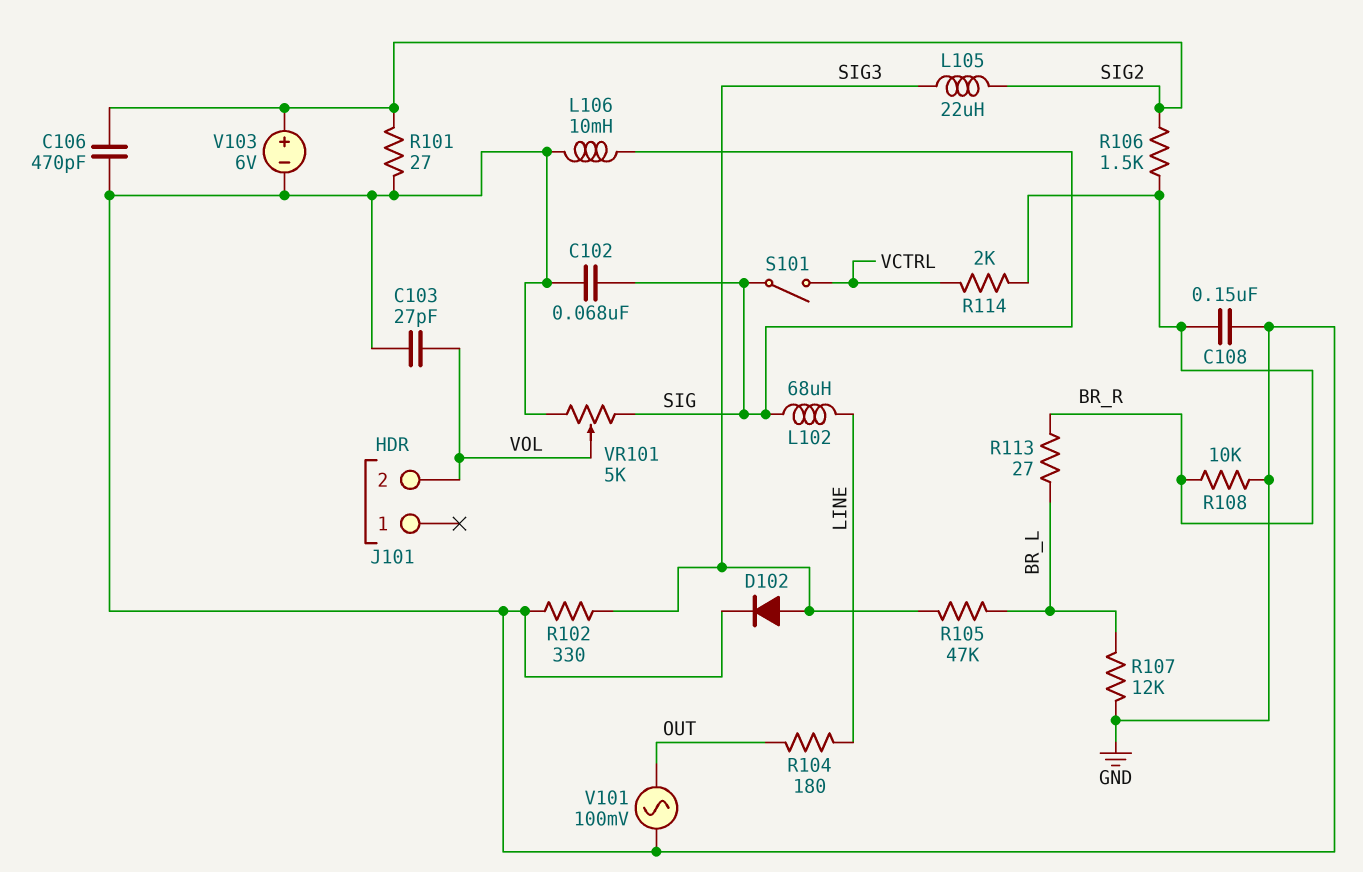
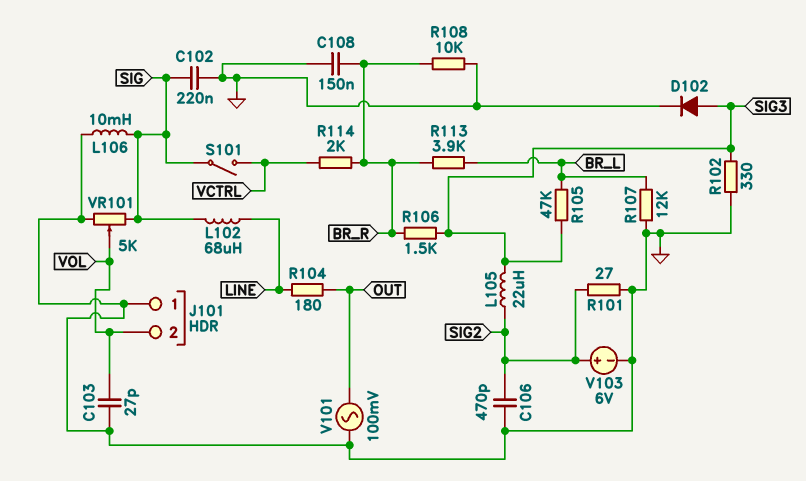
C102: 68nF (GND, SIG) -> 220nF (GND, SIG)
J101 pin 1: none -> GND
R106: 1.5k (BR_R, SIG2) -> 1.5k (BR_R, SIG3)
R113: 27 (BR_L, BR_R) -> 3.9k (BR_L, BR_R)

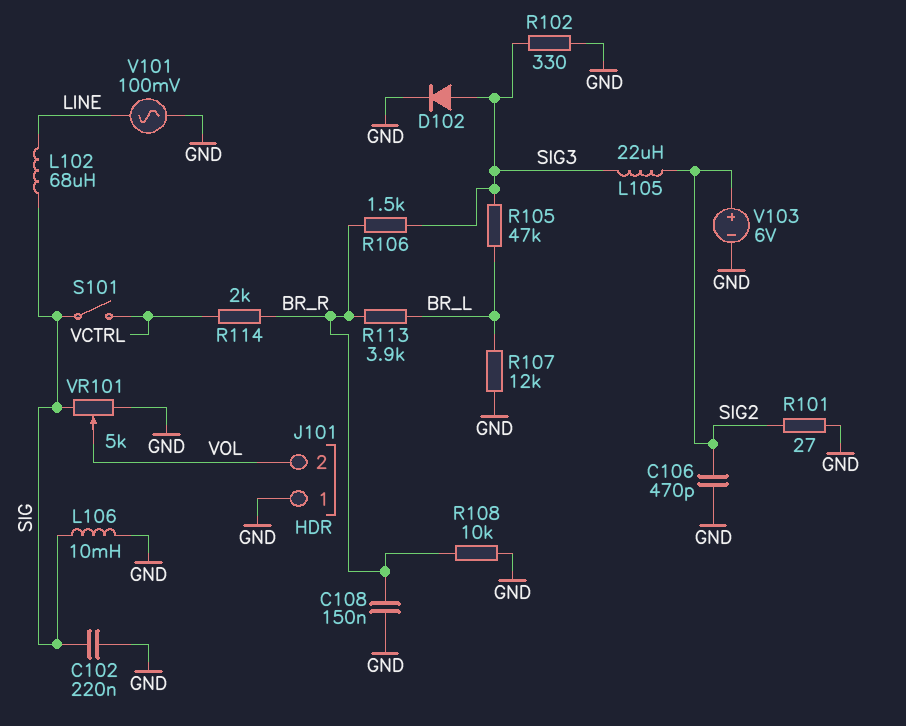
C103: 27pF (GND, VOL) -> none
R104: 180 (LINE, OUT) -> none
V101: AC 100mV (GND, OUT) -> AC 100mV (GND, LINE)

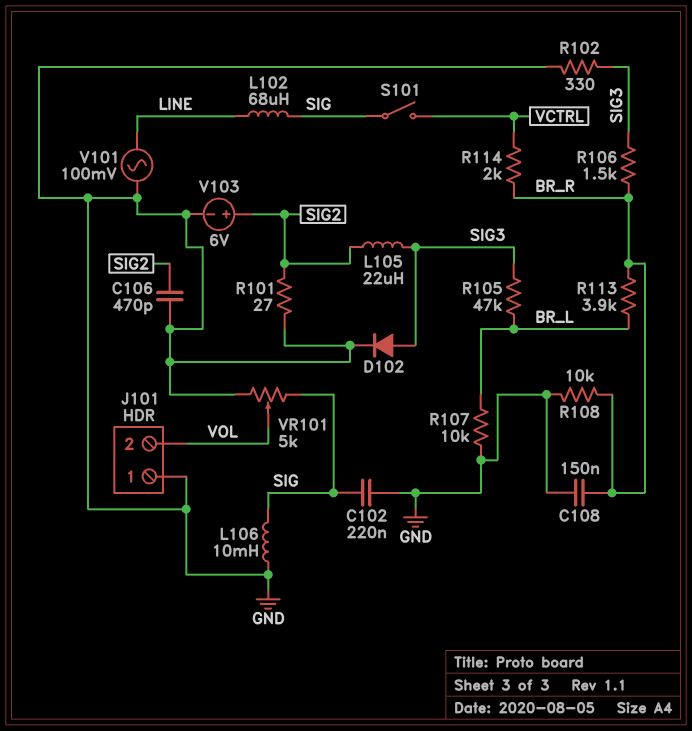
R107: 12k (BR_L, GND) -> 10k (BR_L, GND)

